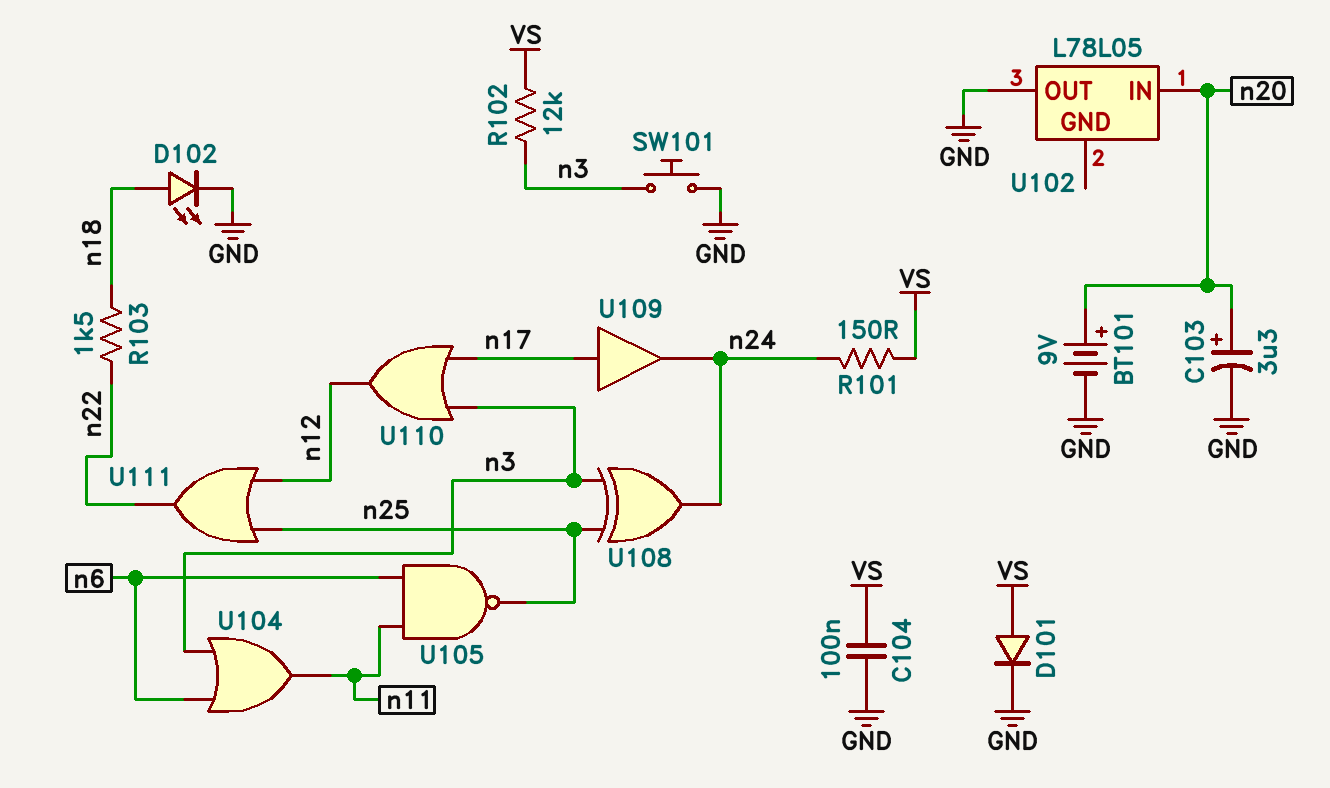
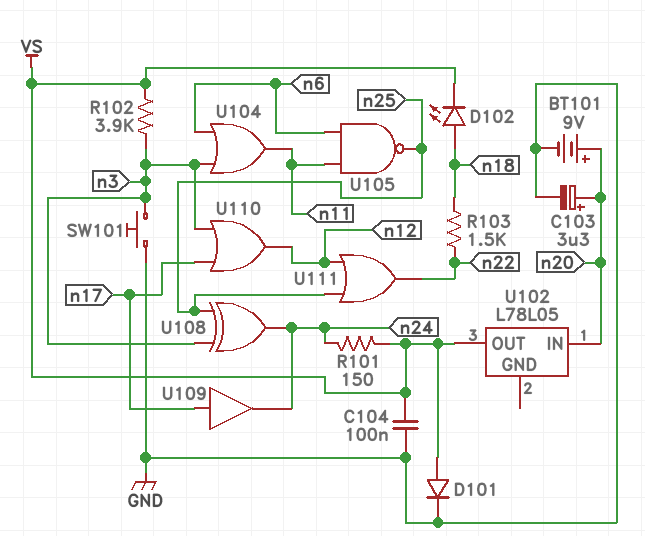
D102: LED (A n18, K GND) -> LED (A n18, K VS)
R102: 12k (VS, n3) -> 3.9k (VS, n3)
U102 pin OUT: GND -> VS

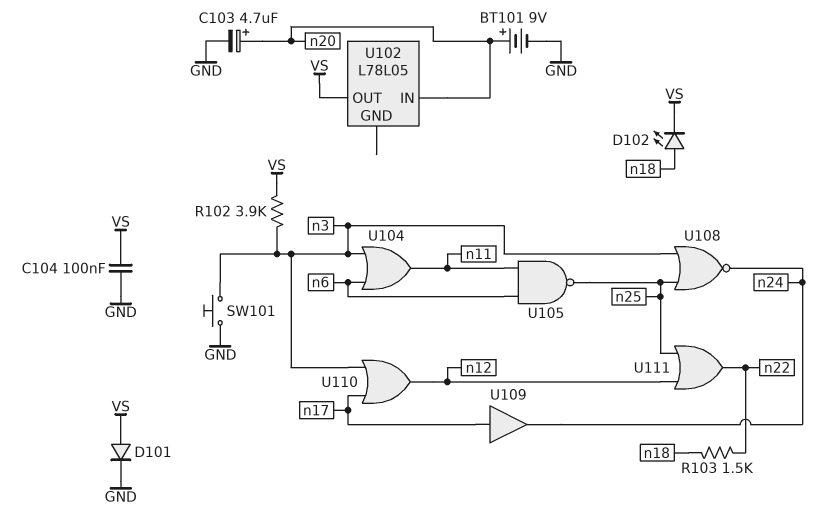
C103: 3.3uF (plus n20, minus GND) -> 4.7uF (plus n20, minus GND)
R101: 150 (VS, n24) -> none
U108: XOR (in n3, in n25, out n24) -> NOR (in n3, in n25, out n24)

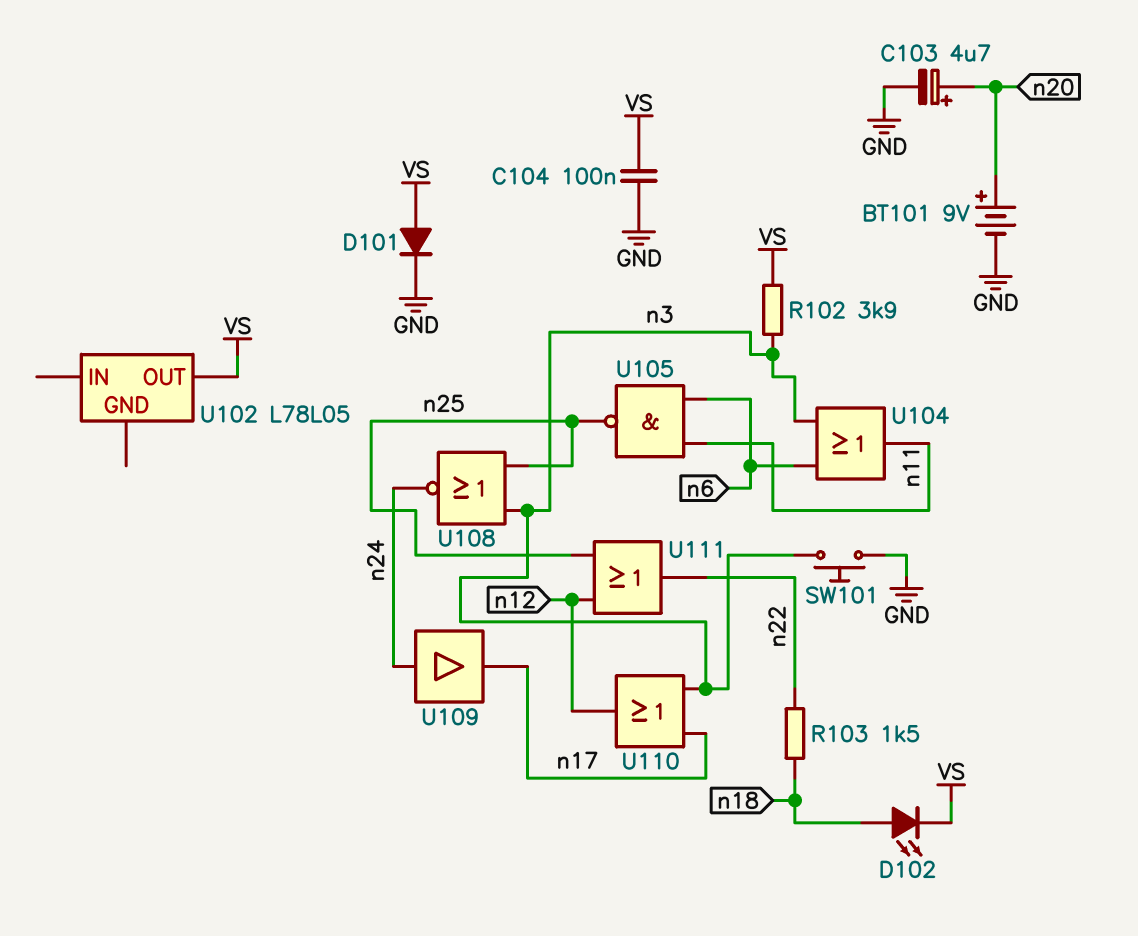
U102 pin IN: n20 -> none
U109: buffer (in n17, out n24) -> buffer (in n24, out n17)

